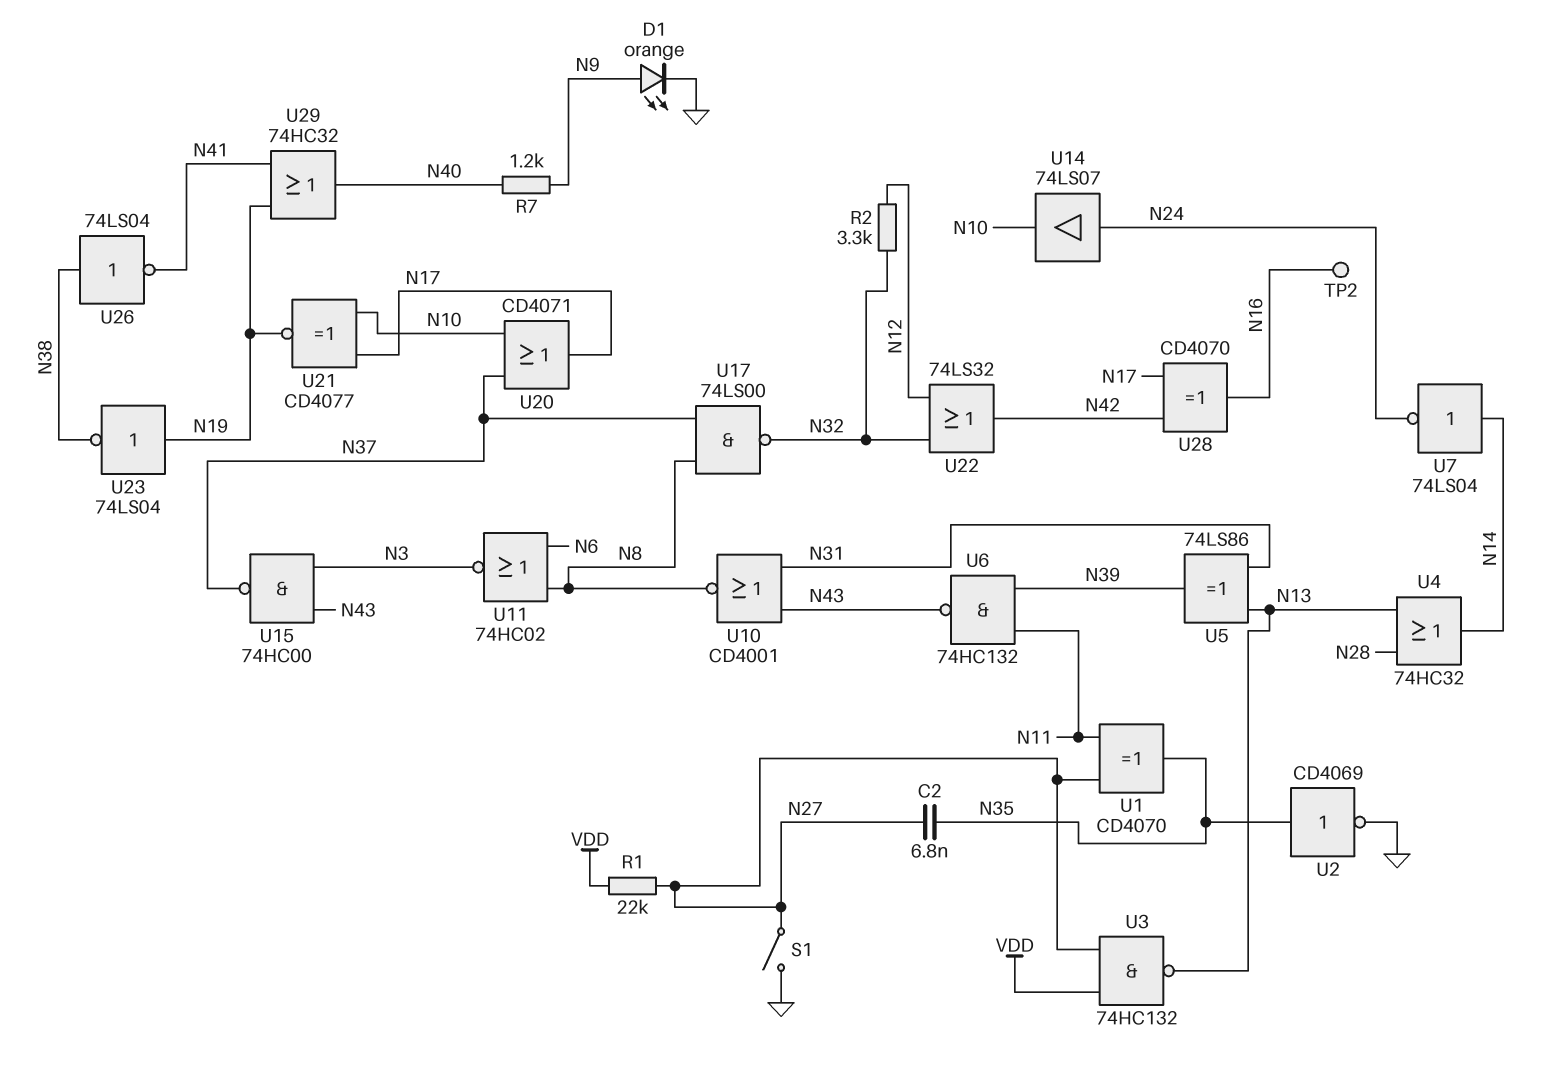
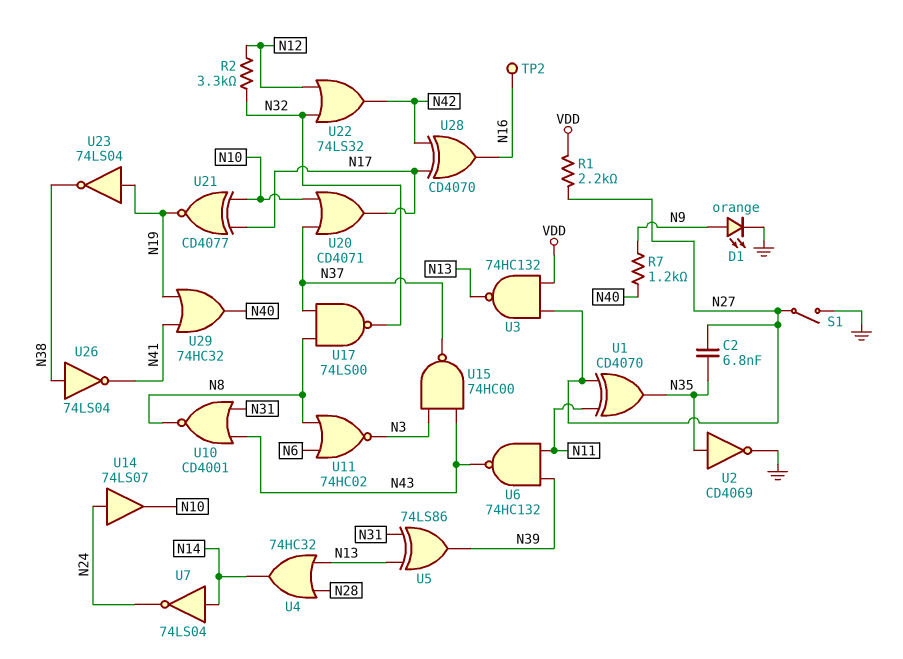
R1: 22k (N27, VDD) -> 2.2k (N27, VDD)

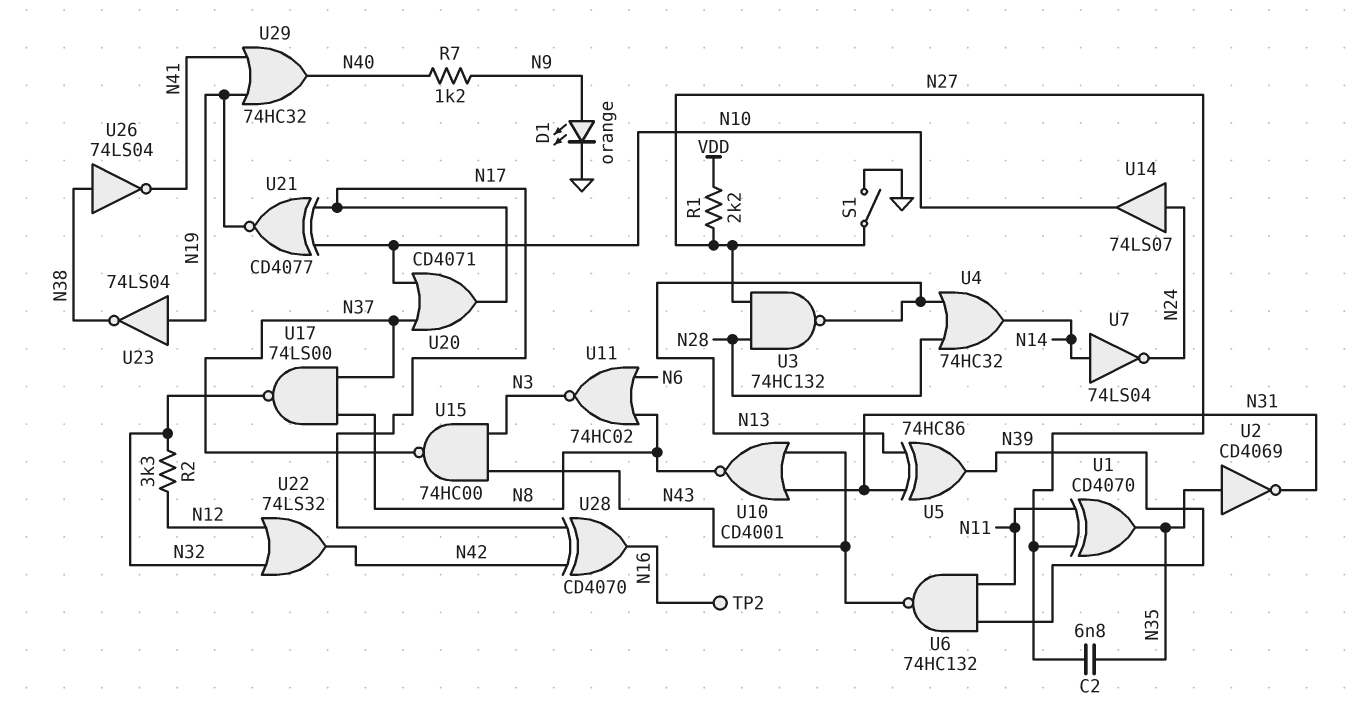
U2: NOT CD4069 (in N35, out GND) -> NOT CD4069 (in N35, out N31)
U3: NAND 74HC132 (in N27, in VDD, out N13) -> NAND 74HC132 (in N27, in N28, out N13)
U5: XOR 74LS86 (in N13, in N31, out N39) -> XOR 74HC86 (in N13, in N31, out N39)

